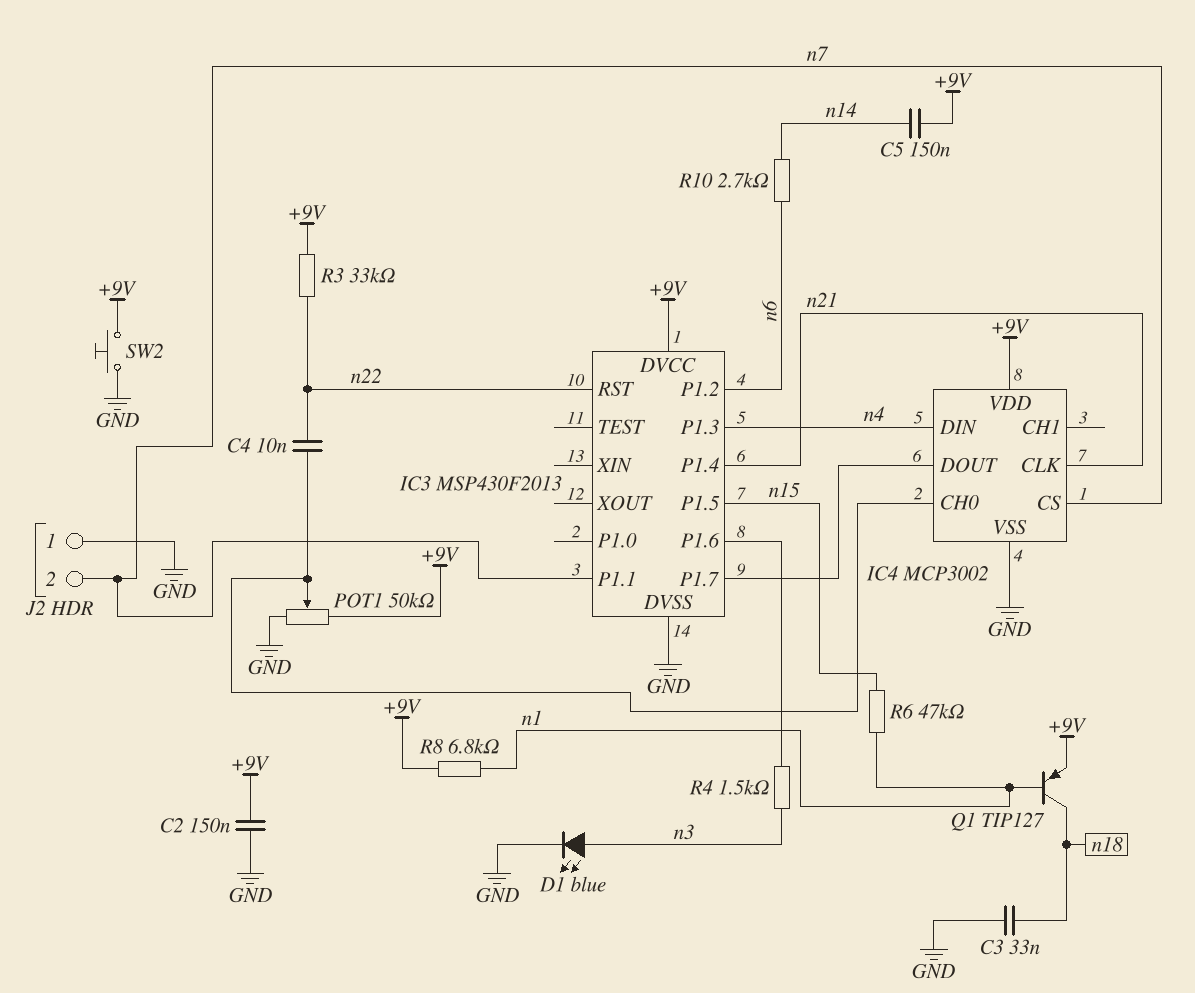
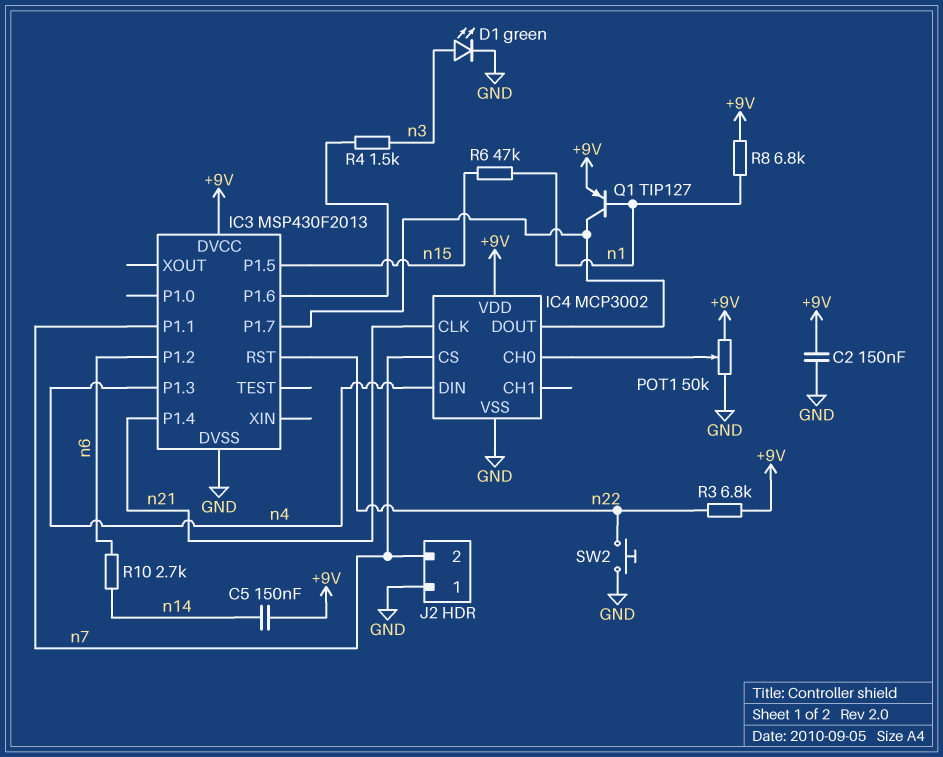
C3: 33nF (GND, n18) -> none
C4: 10nF (IC4/CH0, n22) -> none
D1: LED blue (A n3, K GND) -> LED green (A n3, K GND)
Q1: PNP TIP127 (B n1, C n18, E +9V) -> PNP TIP127 (B n1, C IC3/P1.7, E +9V)
R3: 33k (+9V, n22) -> 6.8k (+9V, n22)
SW2: button (+9V, GND) -> button (GND, n22)

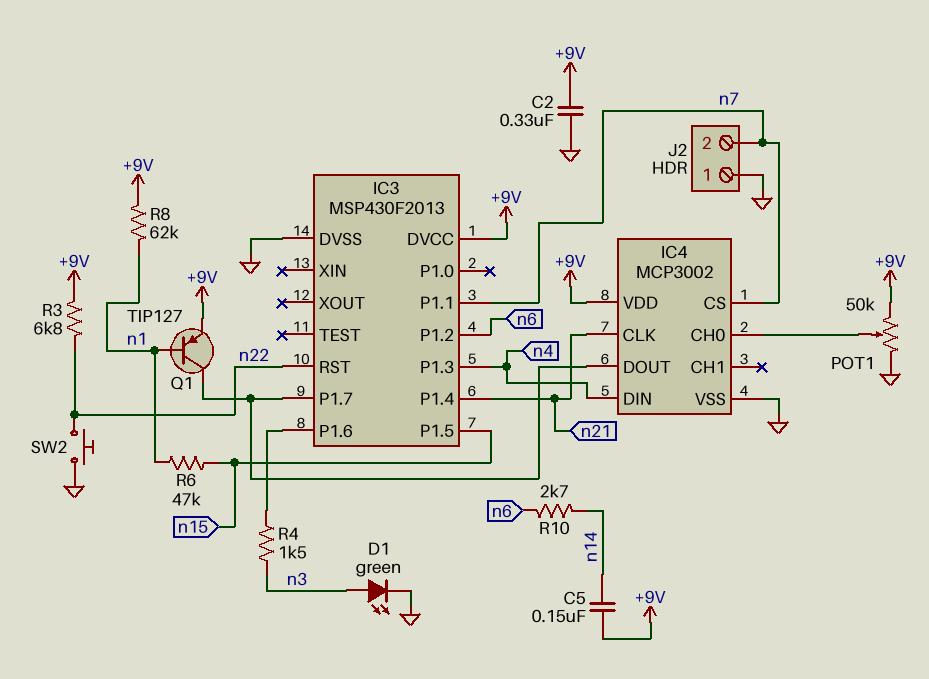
C2: 150nF (+9V, GND) -> 330nF (+9V, GND)
R8: 6.8k (+9V, n1) -> 62k (+9V, n1)

